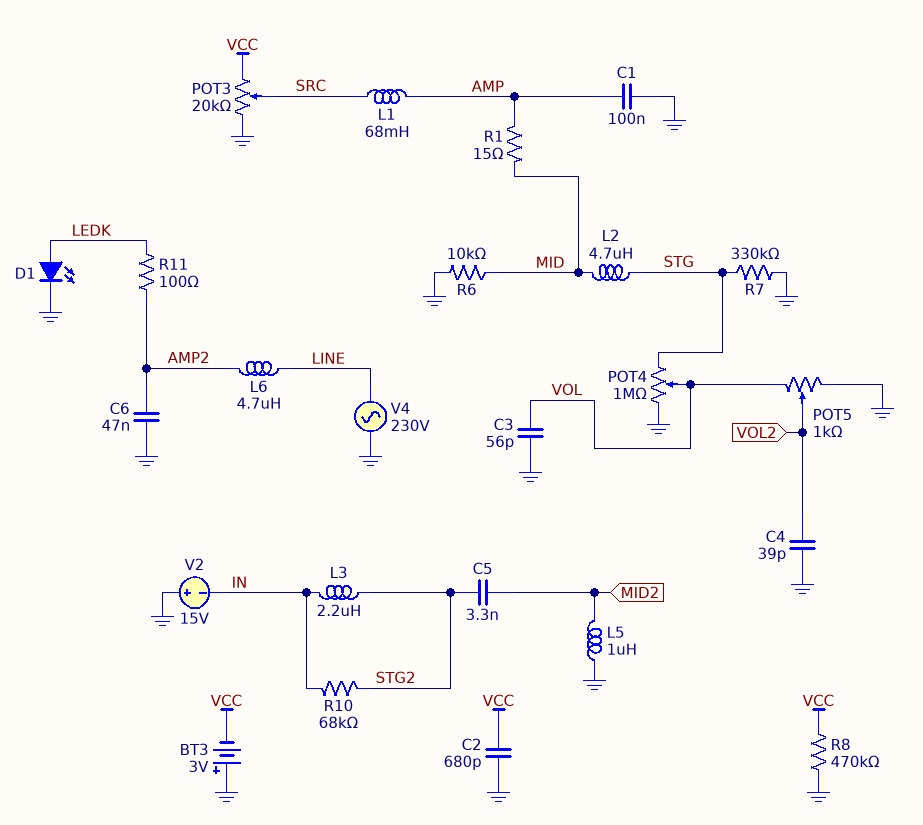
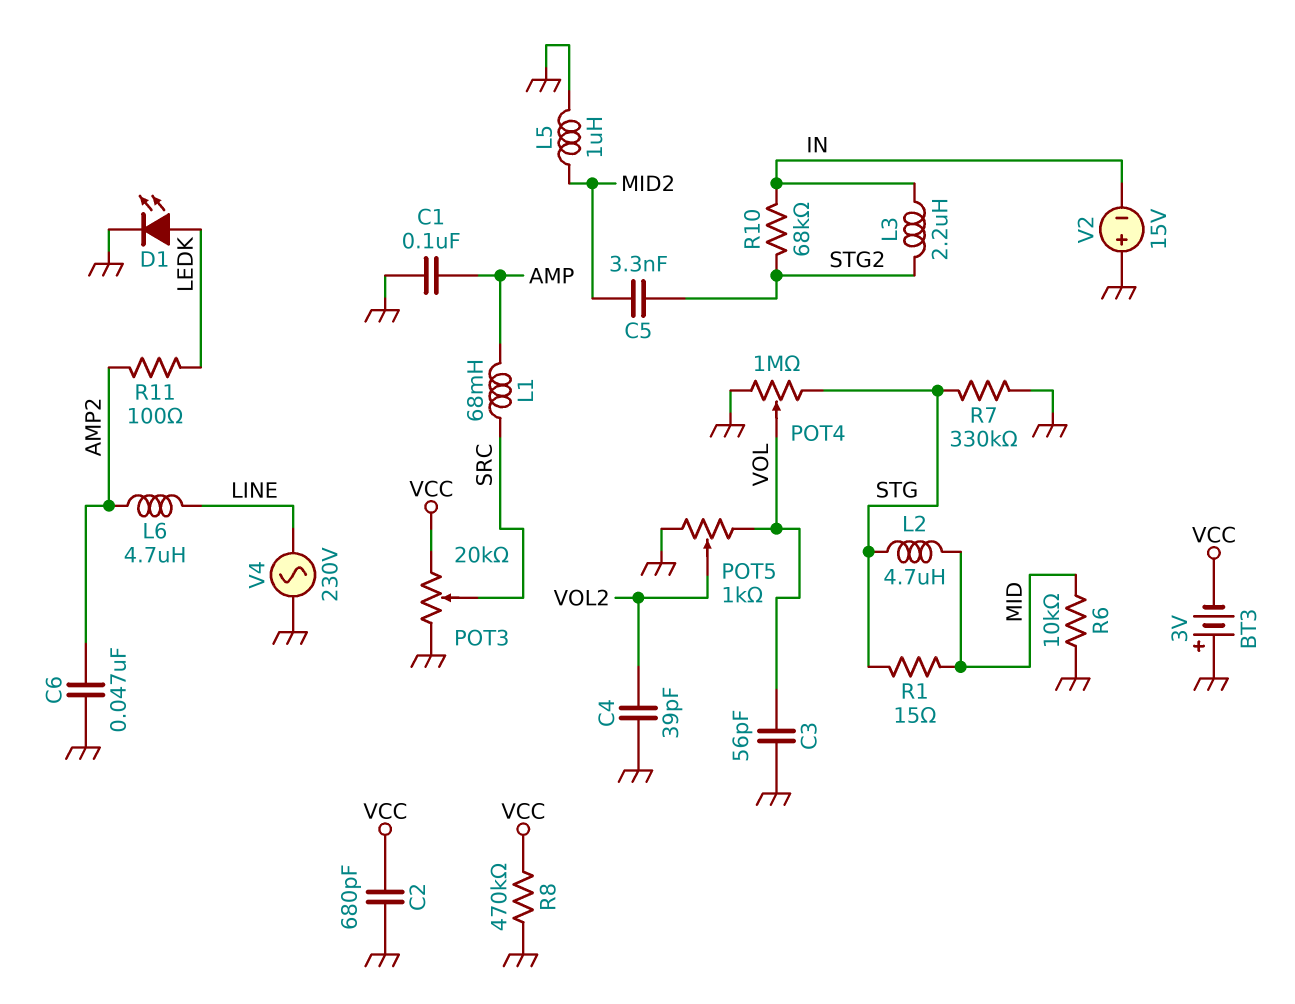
R1: 15 (AMP, MID) -> 15 (MID, STG)

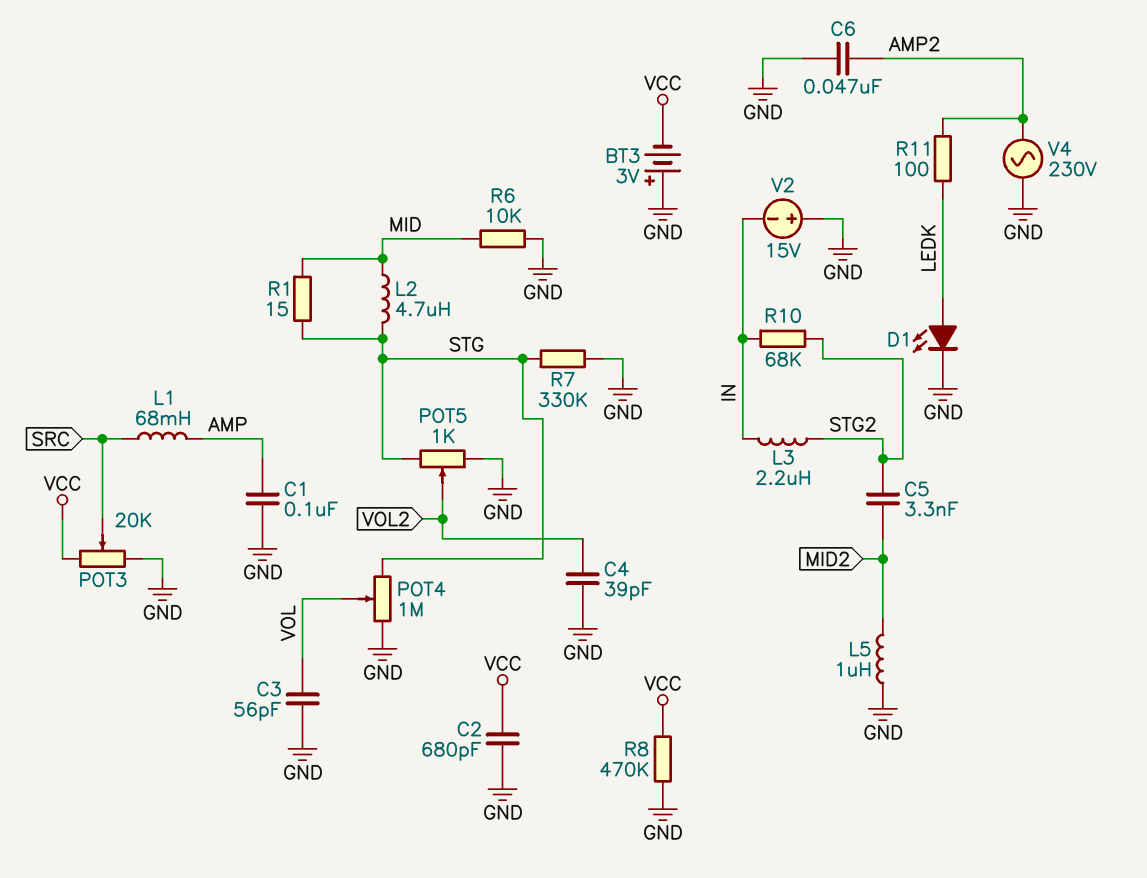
L6: 4.7uH (AMP2, LINE) -> none
POT5: 1k (GND, VOL, wiper VOL2) -> 1k (GND, STG, wiper VOL2)
V4: AC 230V (GND, LINE) -> AC 230V (AMP2, GND)

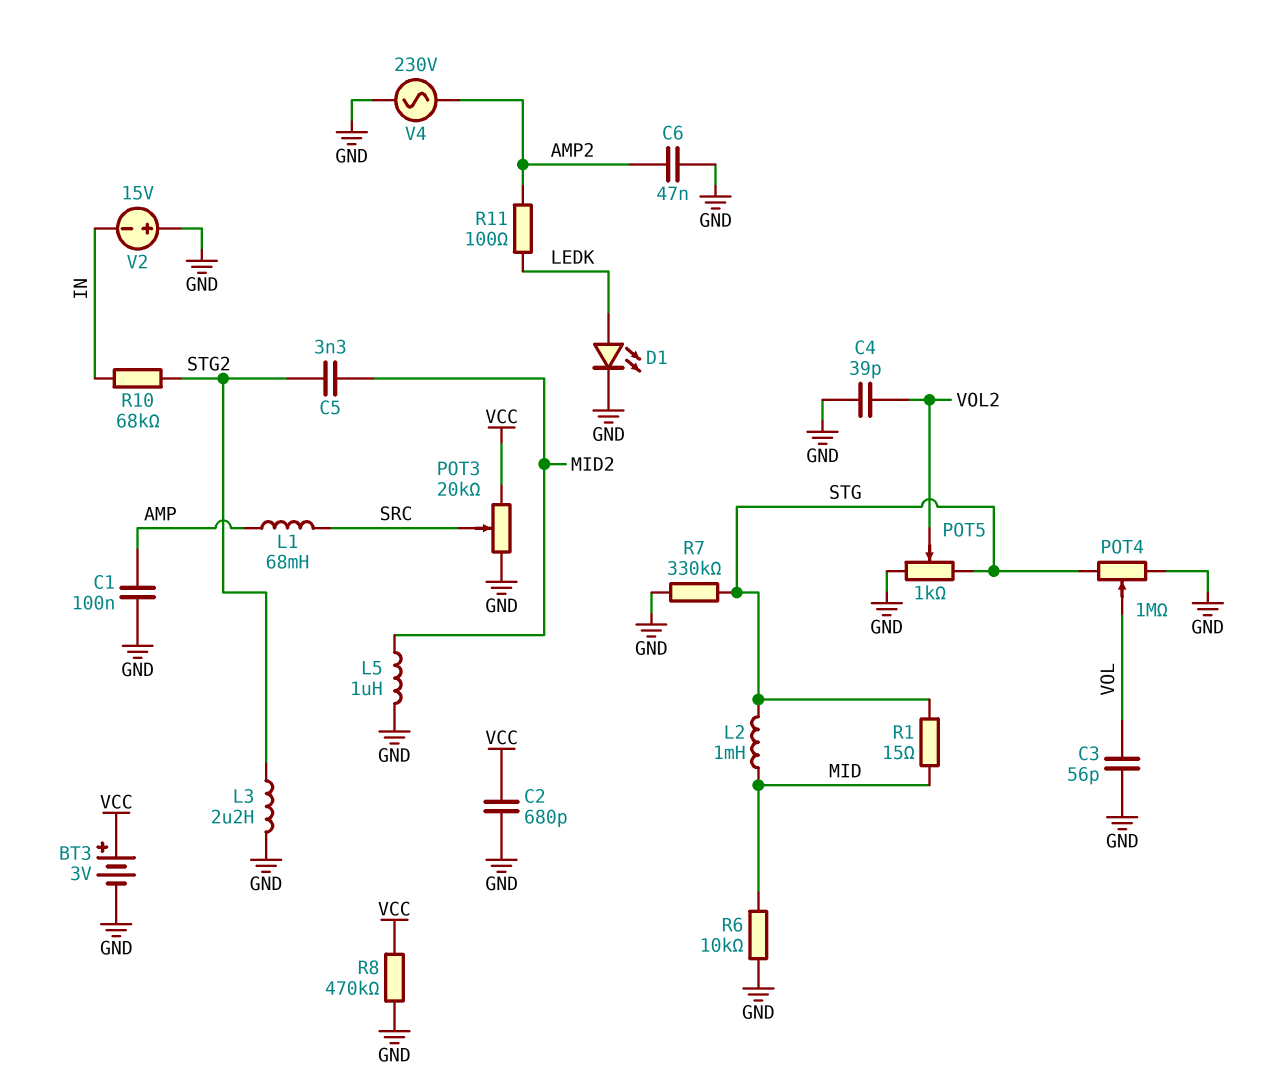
BT3: 3V (plus GND, minus VCC) -> 3V (plus VCC, minus GND)
L2: 4.7uH (MID, STG) -> 1mH (MID, STG)
L3: 2.2uH (IN, STG2) -> 2.2uH (GND, STG2)

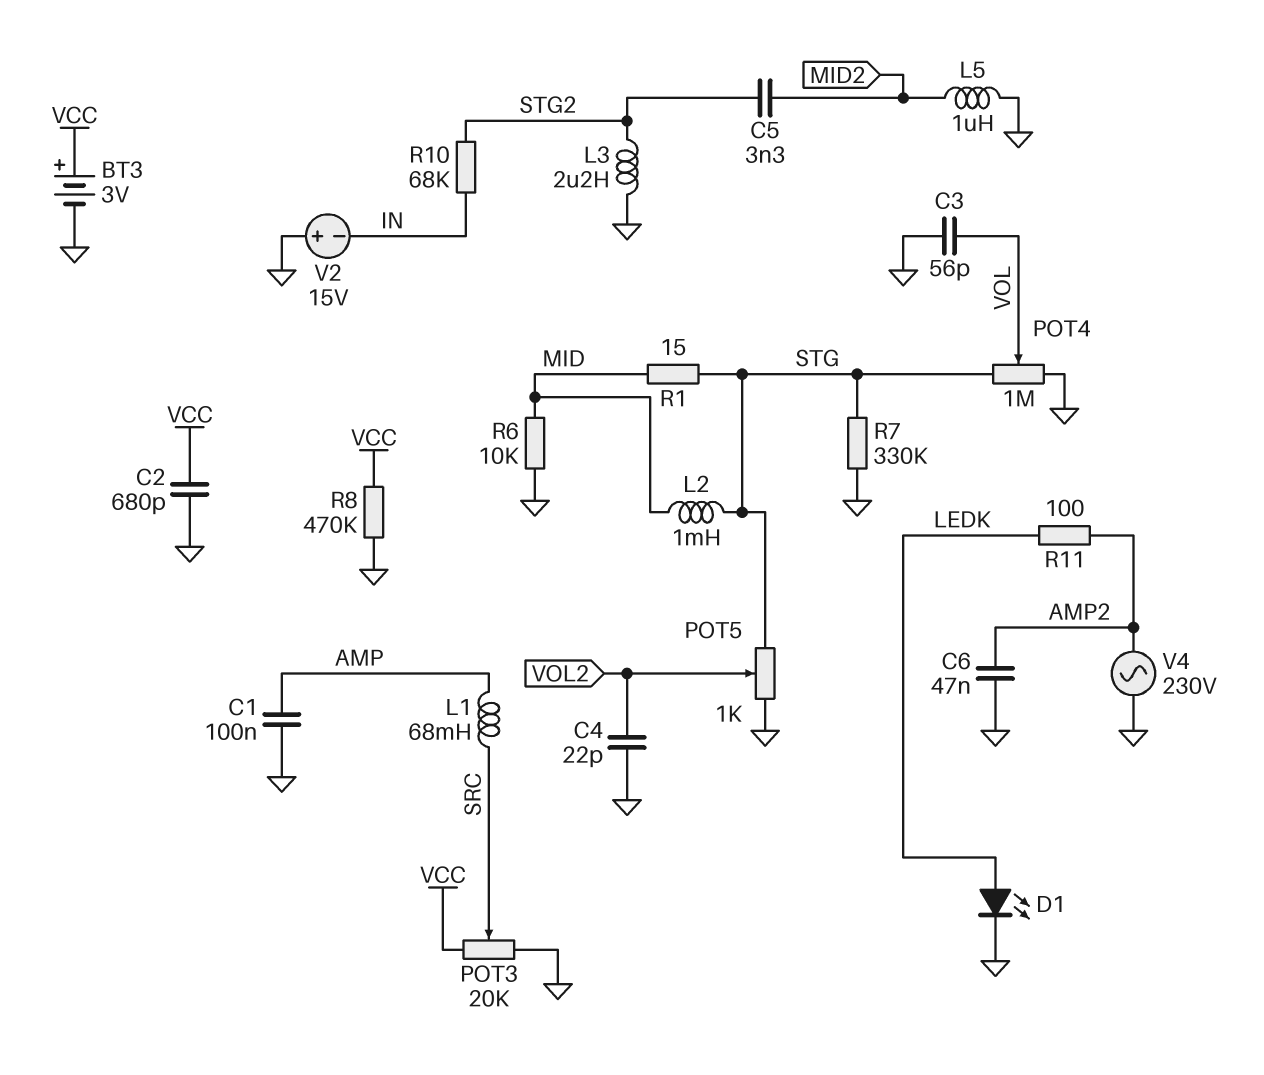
C4: 39pF (GND, VOL2) -> 22pF (GND, VOL2)

